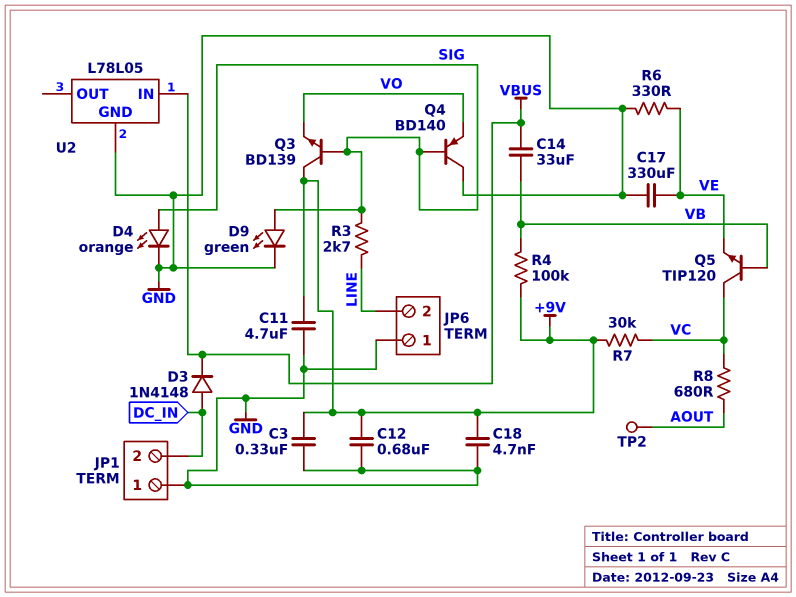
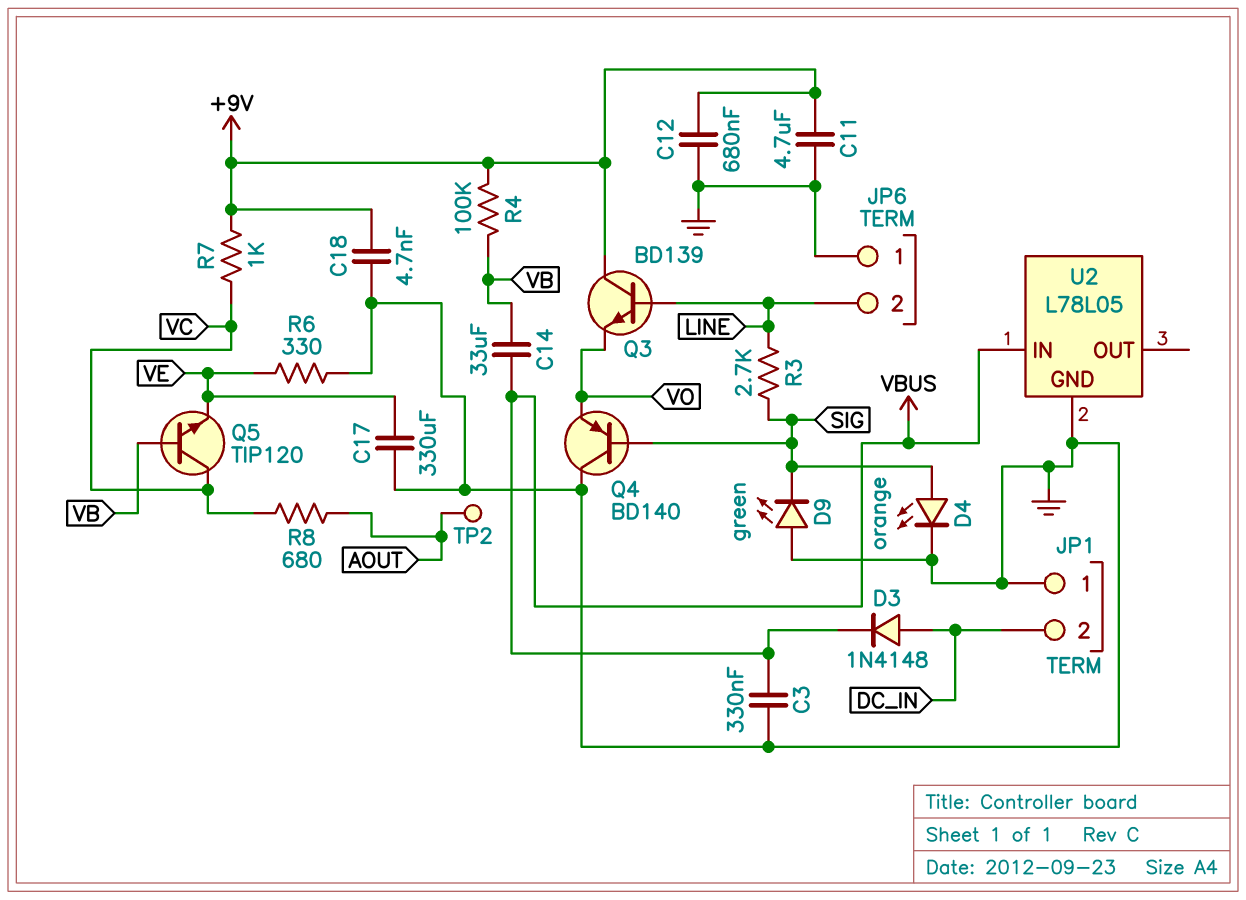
C3: 330nF (+9V, GND) -> 330nF (GND, VBUS)
D9: LED green (A SIG, K GND) -> LED green (A GND, K SIG)
Q3: NPN BD139 (B SIG, C +9V, E VO) -> NPN BD139 (B LINE, C +9V, E VO)
R7: 30k (+9V, VC) -> 1k (+9V, VC)

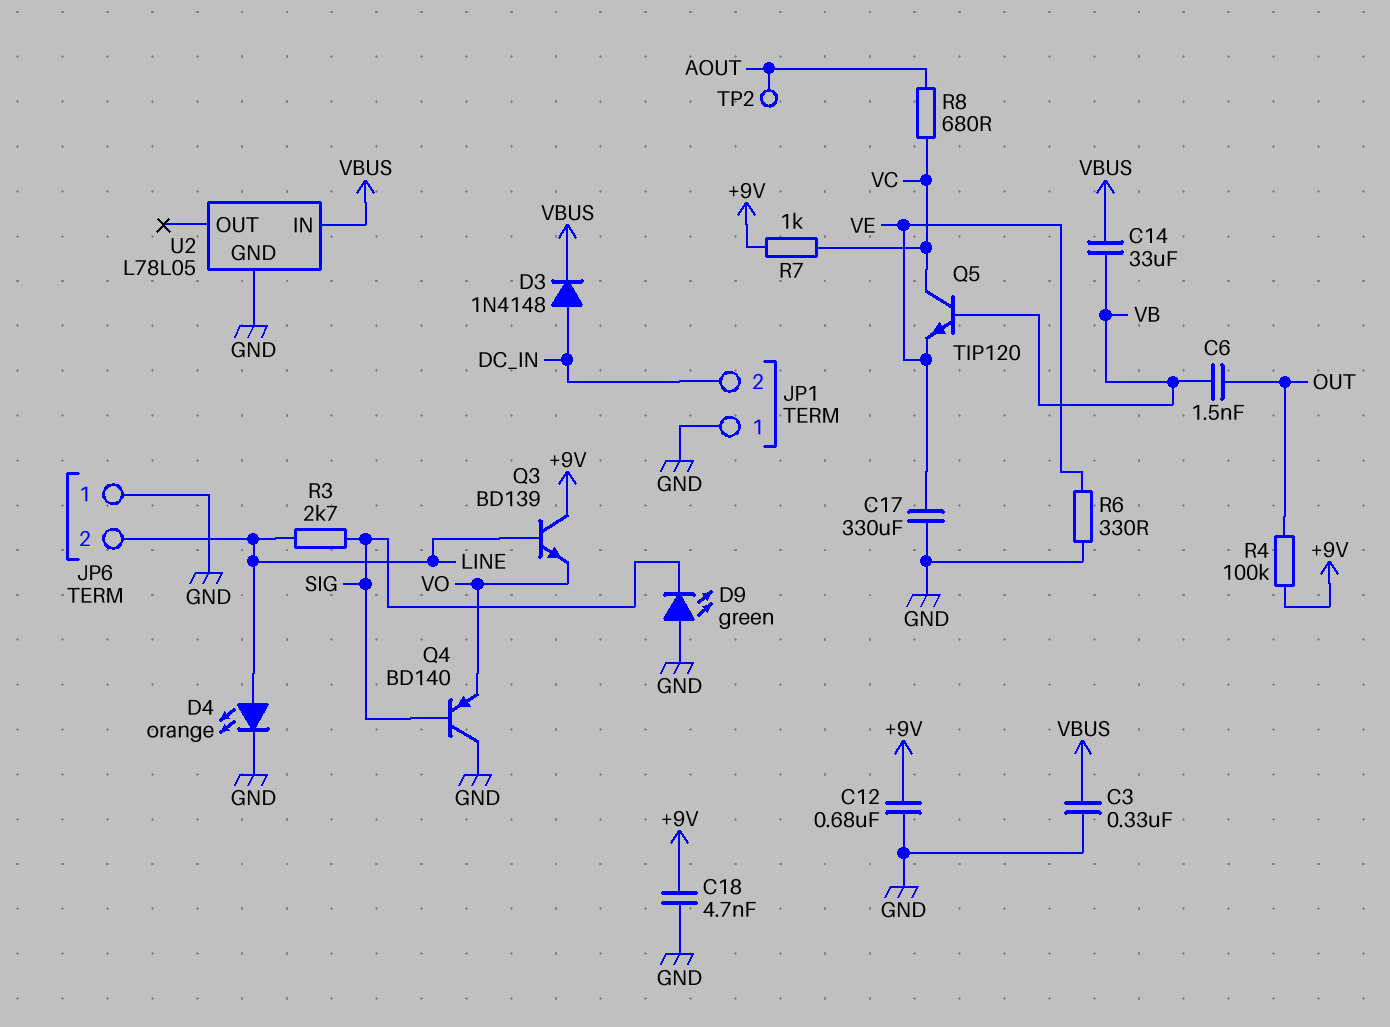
C6: none -> 1.5nF (OUT, VB)
C11: 4.7uF (+9V, GND) -> none
D4: LED orange (A SIG, K GND) -> LED orange (A LINE, K GND)
R4: 100k (+9V, VB) -> 100k (+9V, OUT)

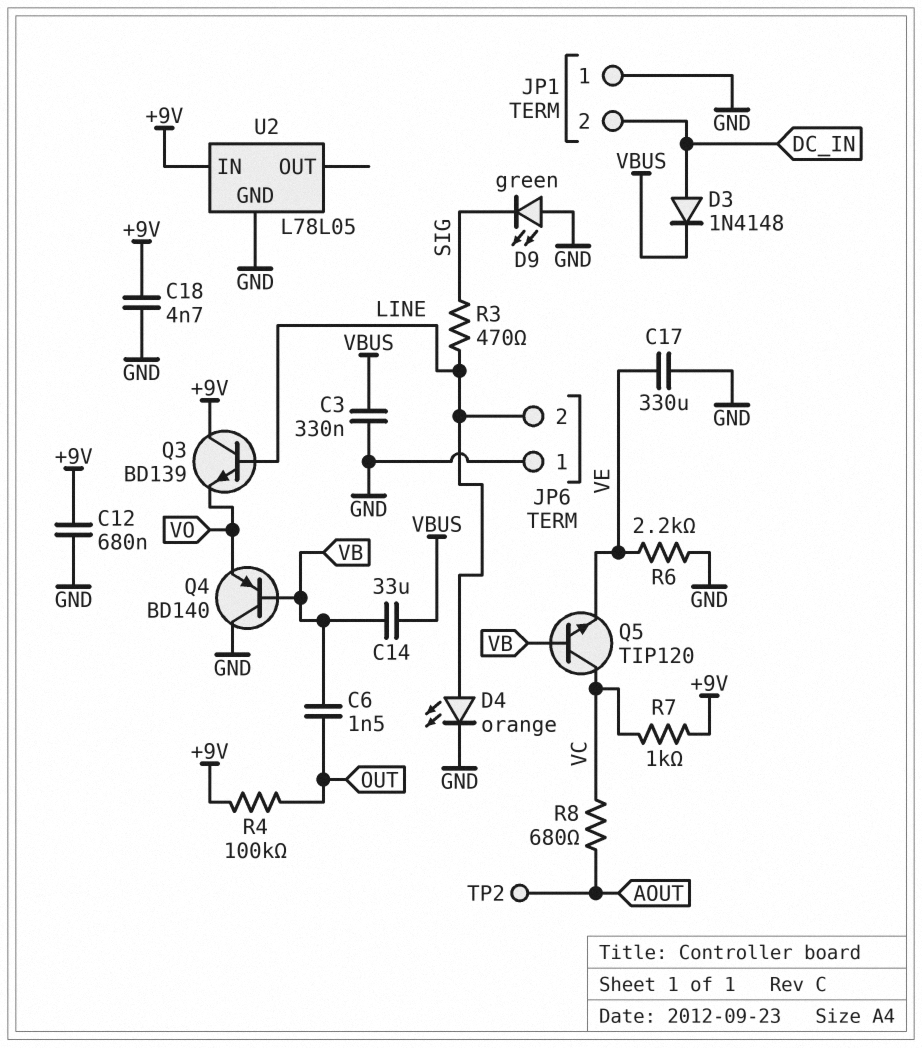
Q4: PNP BD140 (B SIG, C GND, E VO) -> PNP BD140 (B VB, C GND, E VO)
R3: 2.7k (LINE, SIG) -> 470 (LINE, SIG)
R6: 330 (GND, VE) -> 2.2k (GND, VE)
U2 pin IN: VBUS -> +9V

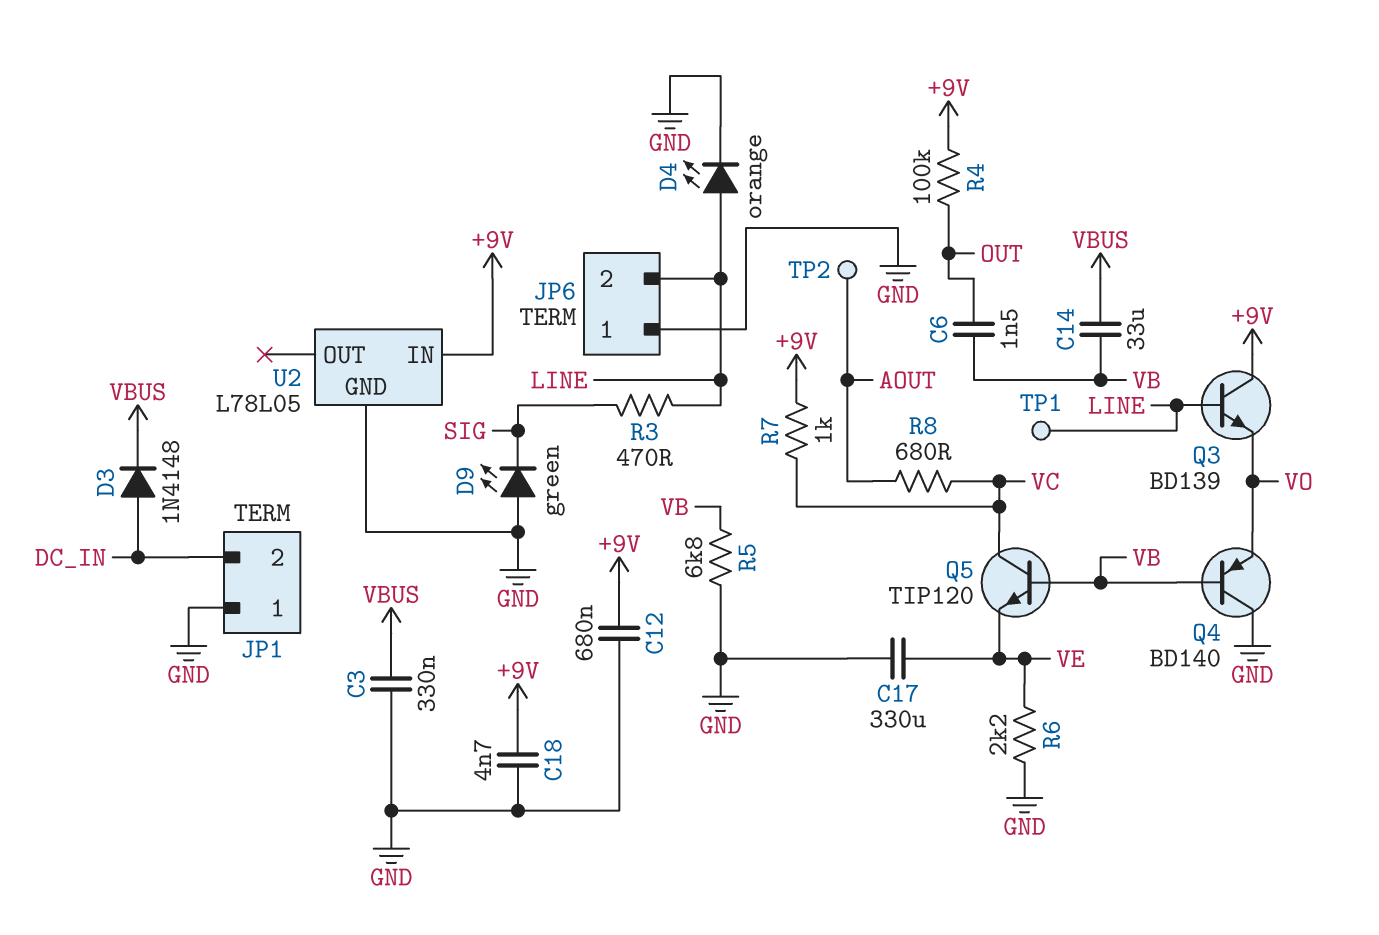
R5: none -> 6.8k (GND, VB)
TP1: none -> test point (LINE)

